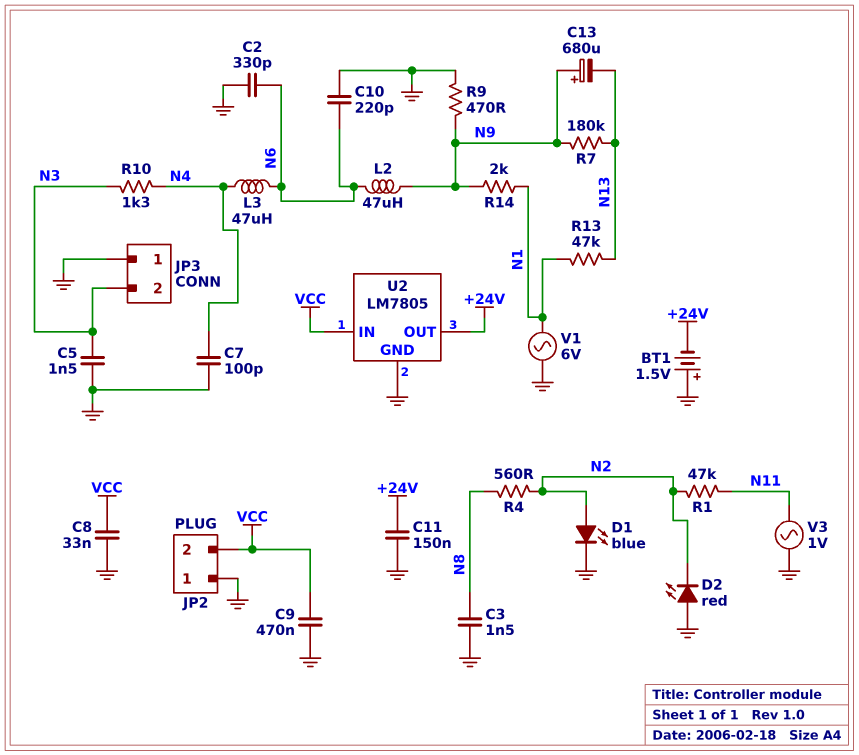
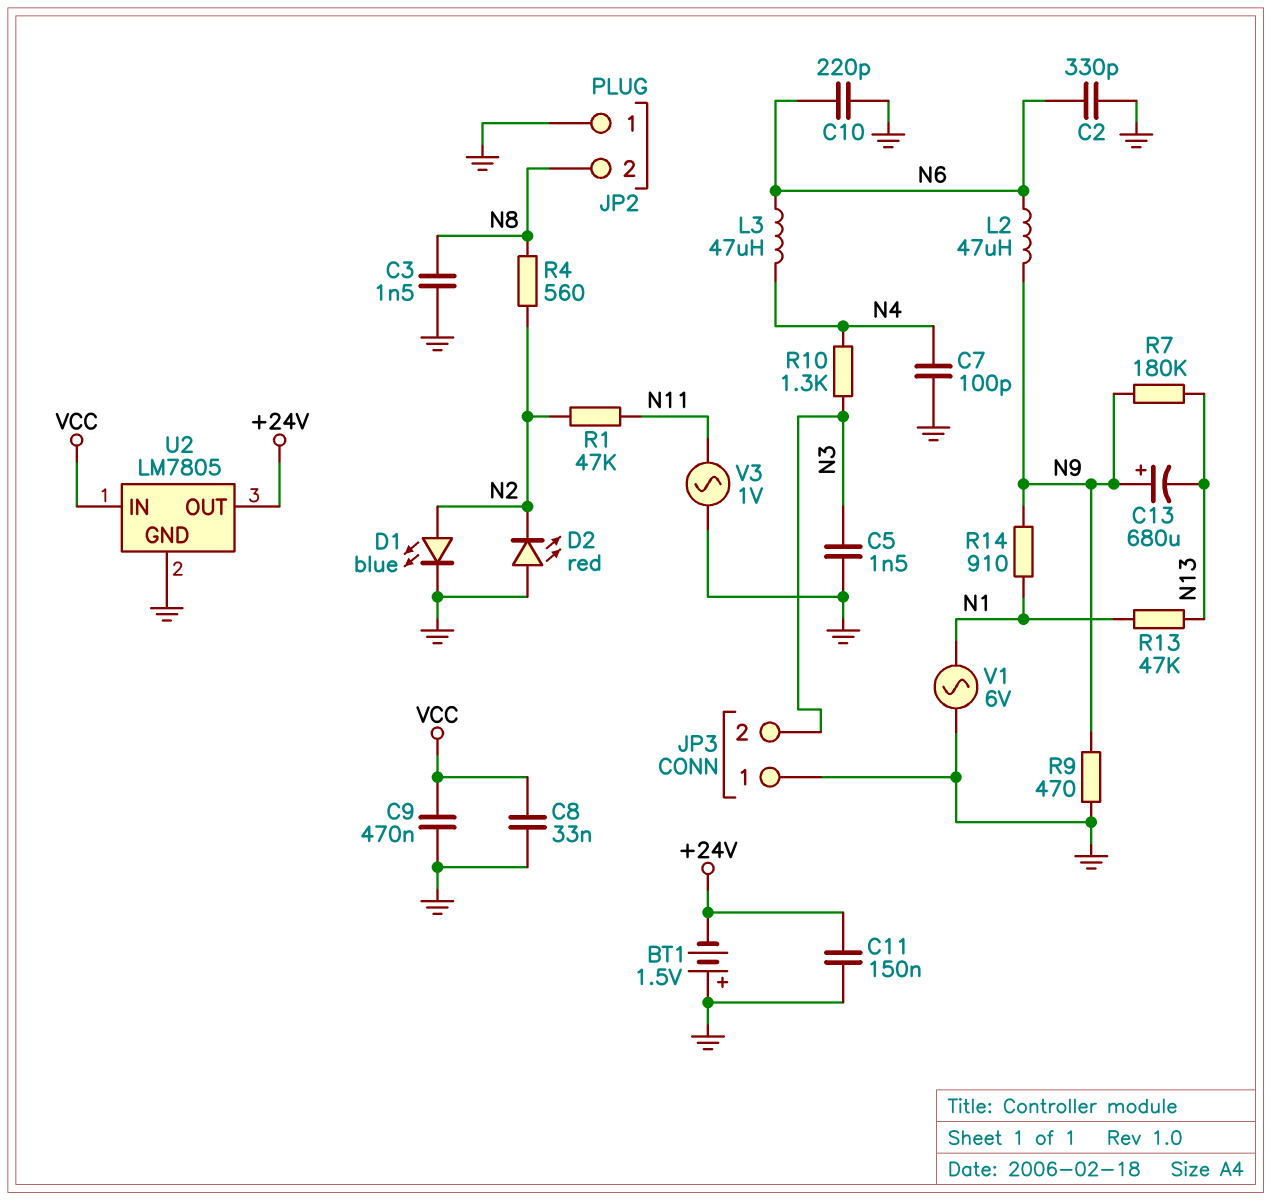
JP2 pin 2: VCC -> N8
R14: 2k (N1, N9) -> 910 (N1, N9)

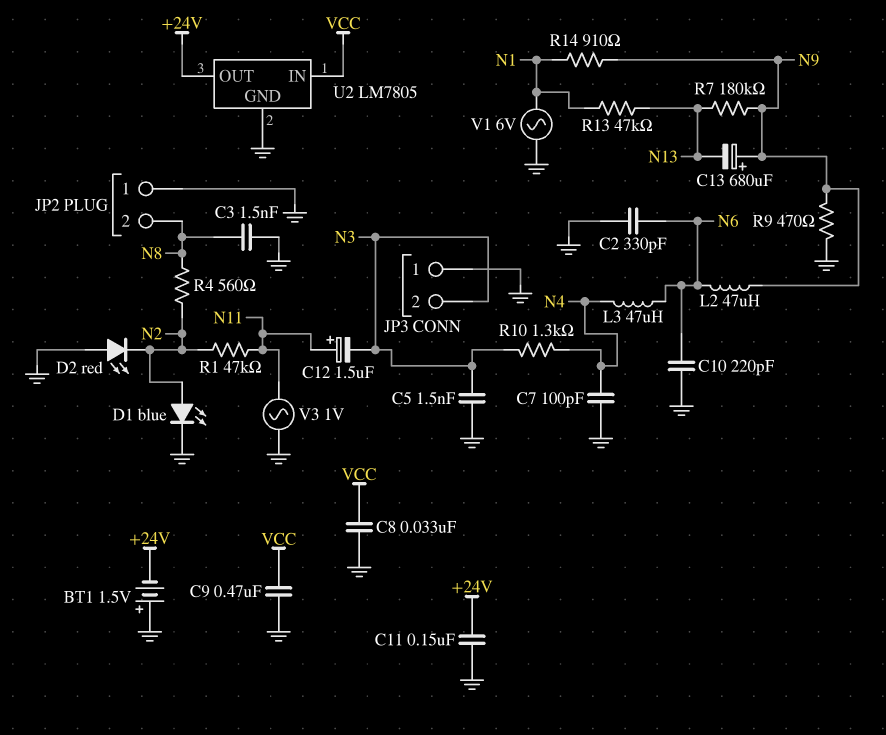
C12: none -> 1.5uF (plus N11, minus N3)

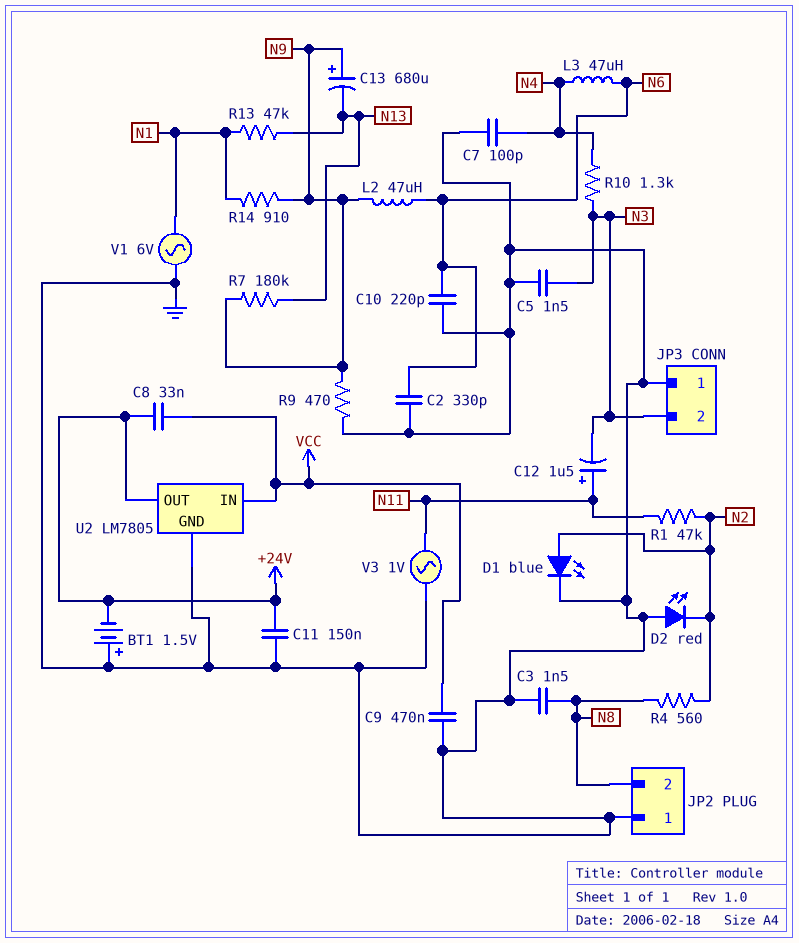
C8: 33nF (GND, VCC) -> 33nF (+24V, VCC)

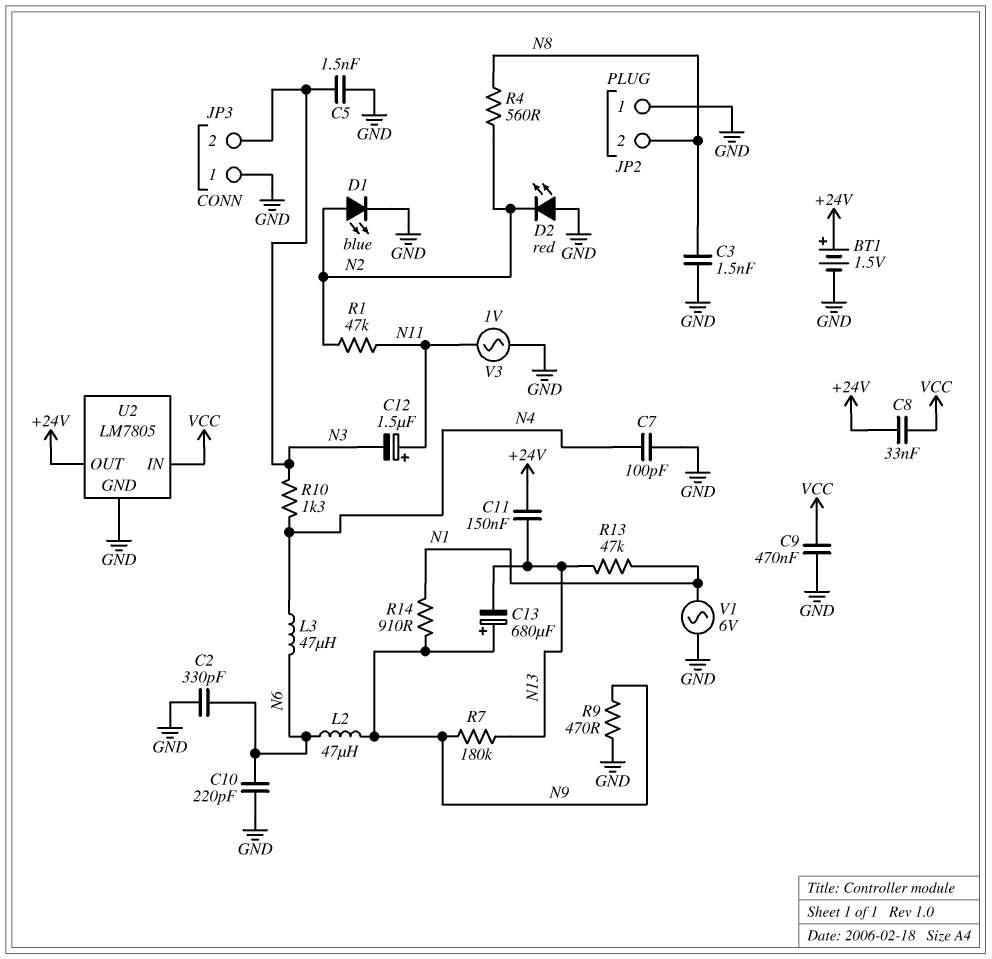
BT1: 1.5V (plus GND, minus +24V) -> 1.5V (plus +24V, minus GND)
C11: 150nF (+24V, GND) -> 150nF (+24V, N13)

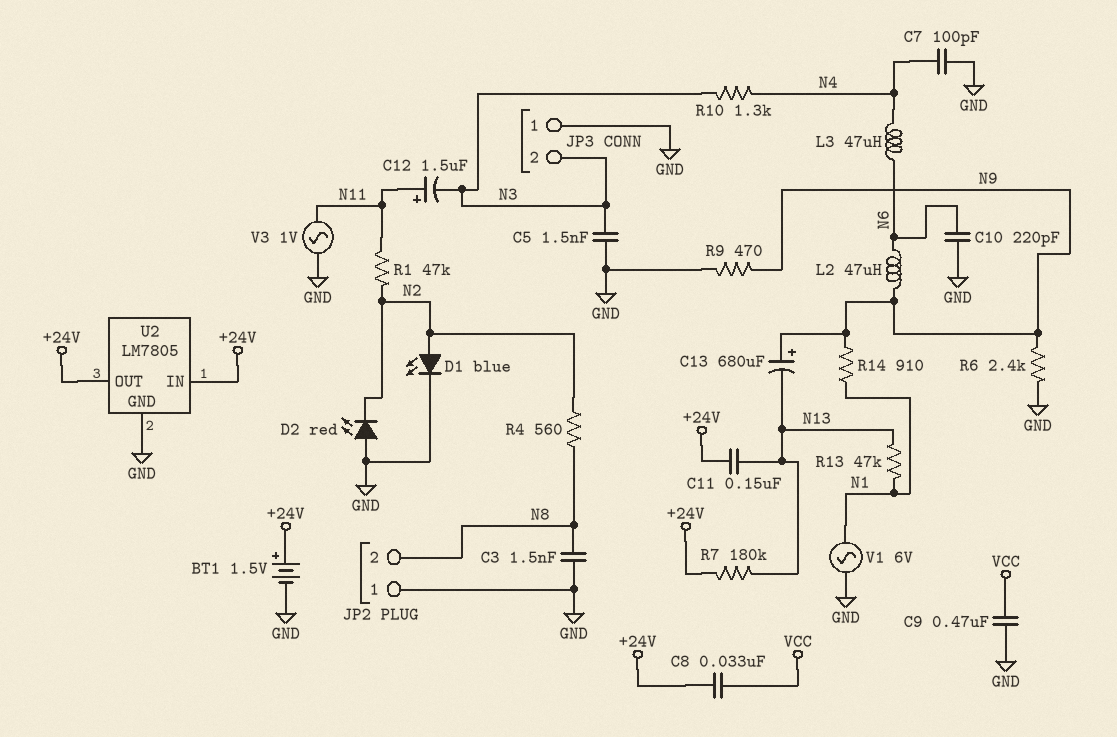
C2: 330pF (GND, N6) -> none
R6: none -> 2.4k (GND, N9)
R7: 180k (N9, N13) -> 180k (+24V, N13)
U2 pin IN: VCC -> +24V

